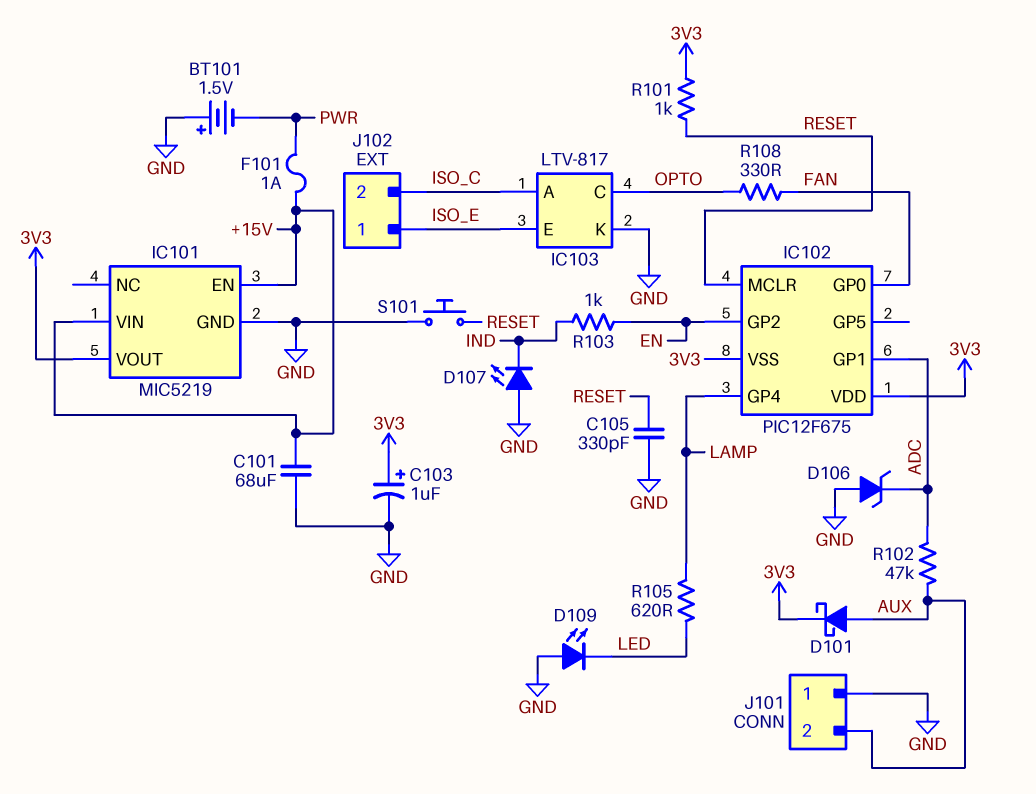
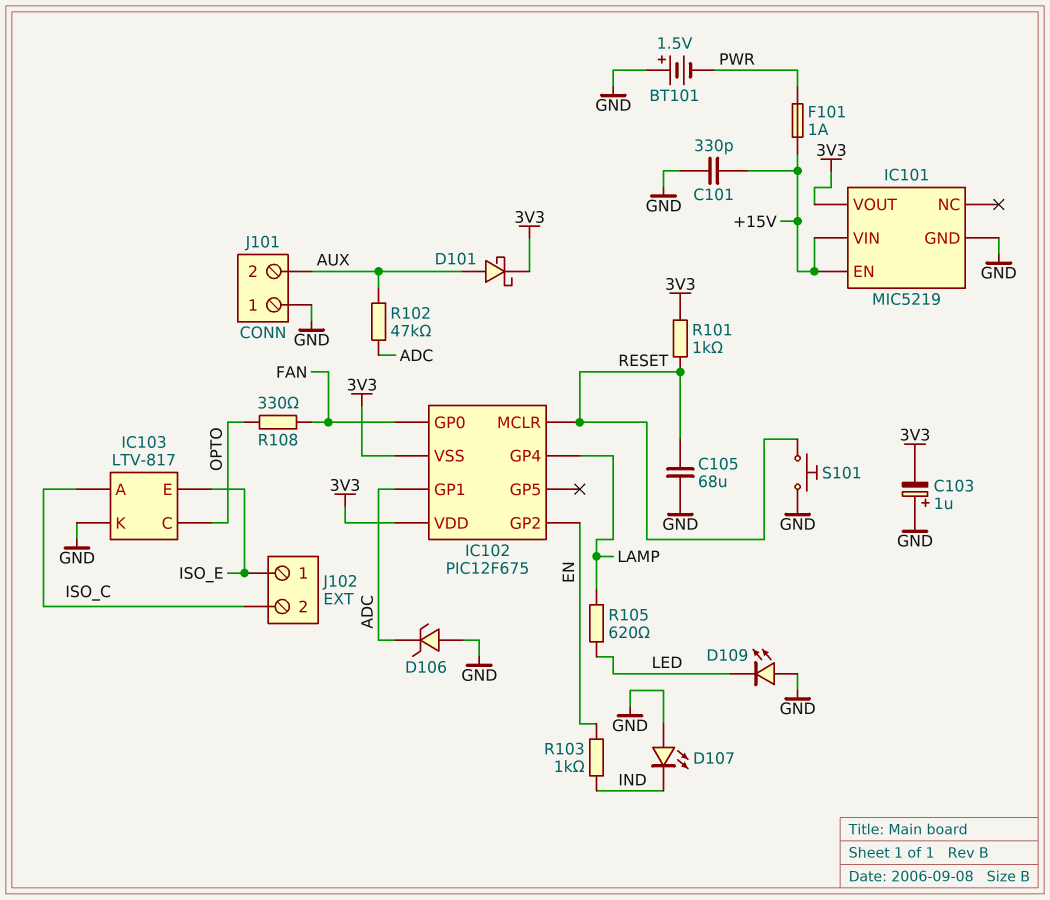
C101: 68uF (+15V, GND) -> 330pF (+15V, GND)
C103: 1uF (plus 3V3, minus GND) -> 1uF (plus GND, minus 3V3)
C105: 330pF (GND, RESET) -> 68uF (GND, RESET)

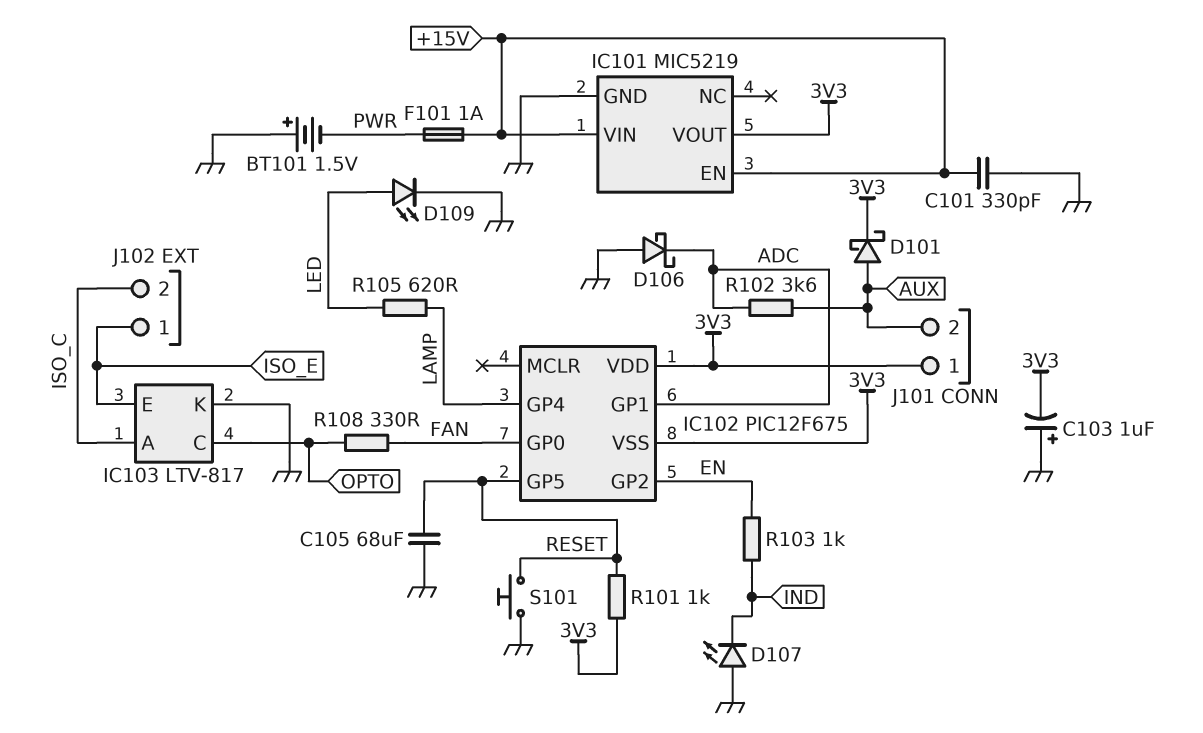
D106: zener (A GND, K ADC) -> schottky (A GND, K ADC)
D109: LED (A GND, K LED) -> LED (A LED, K GND)
IC102 pin GP5: none -> RESET
IC102 pin MCLR: RESET -> none
J101 pin 1: GND -> 3V3
R102: 47k (ADC, AUX) -> 3.6k (ADC, AUX)

